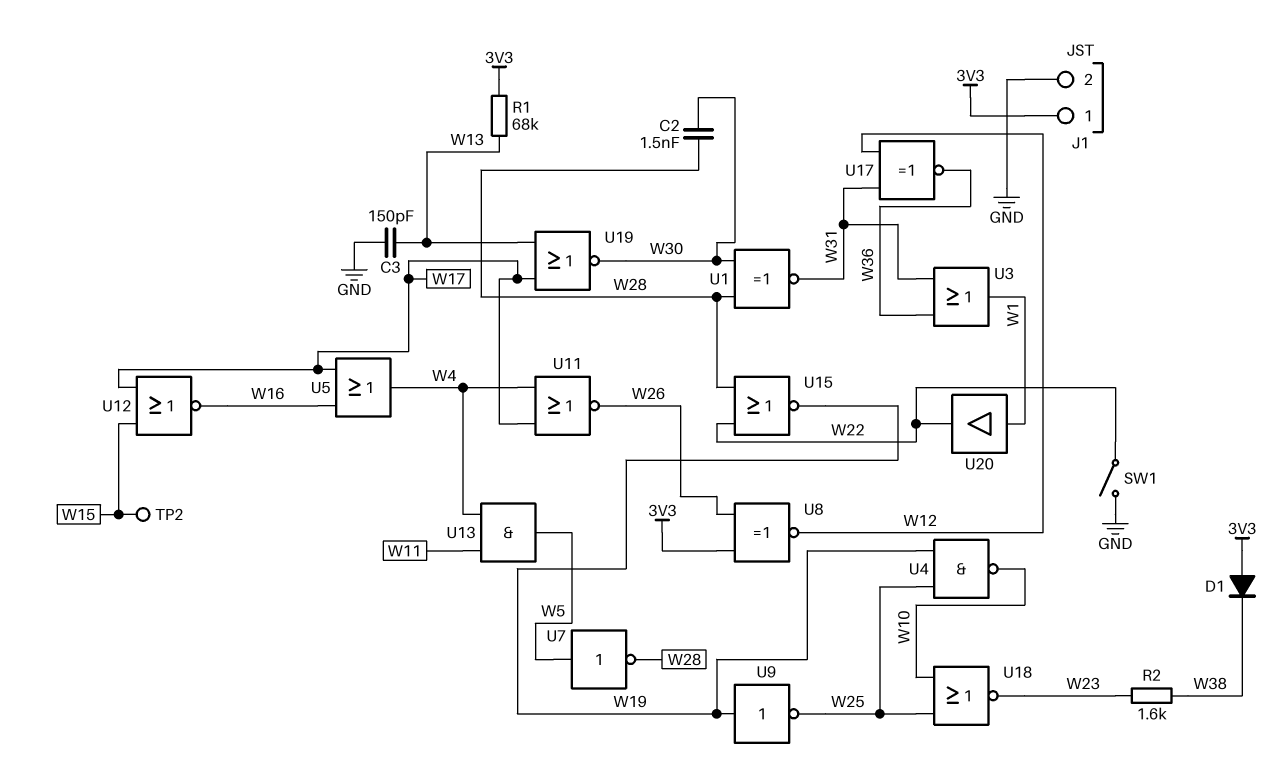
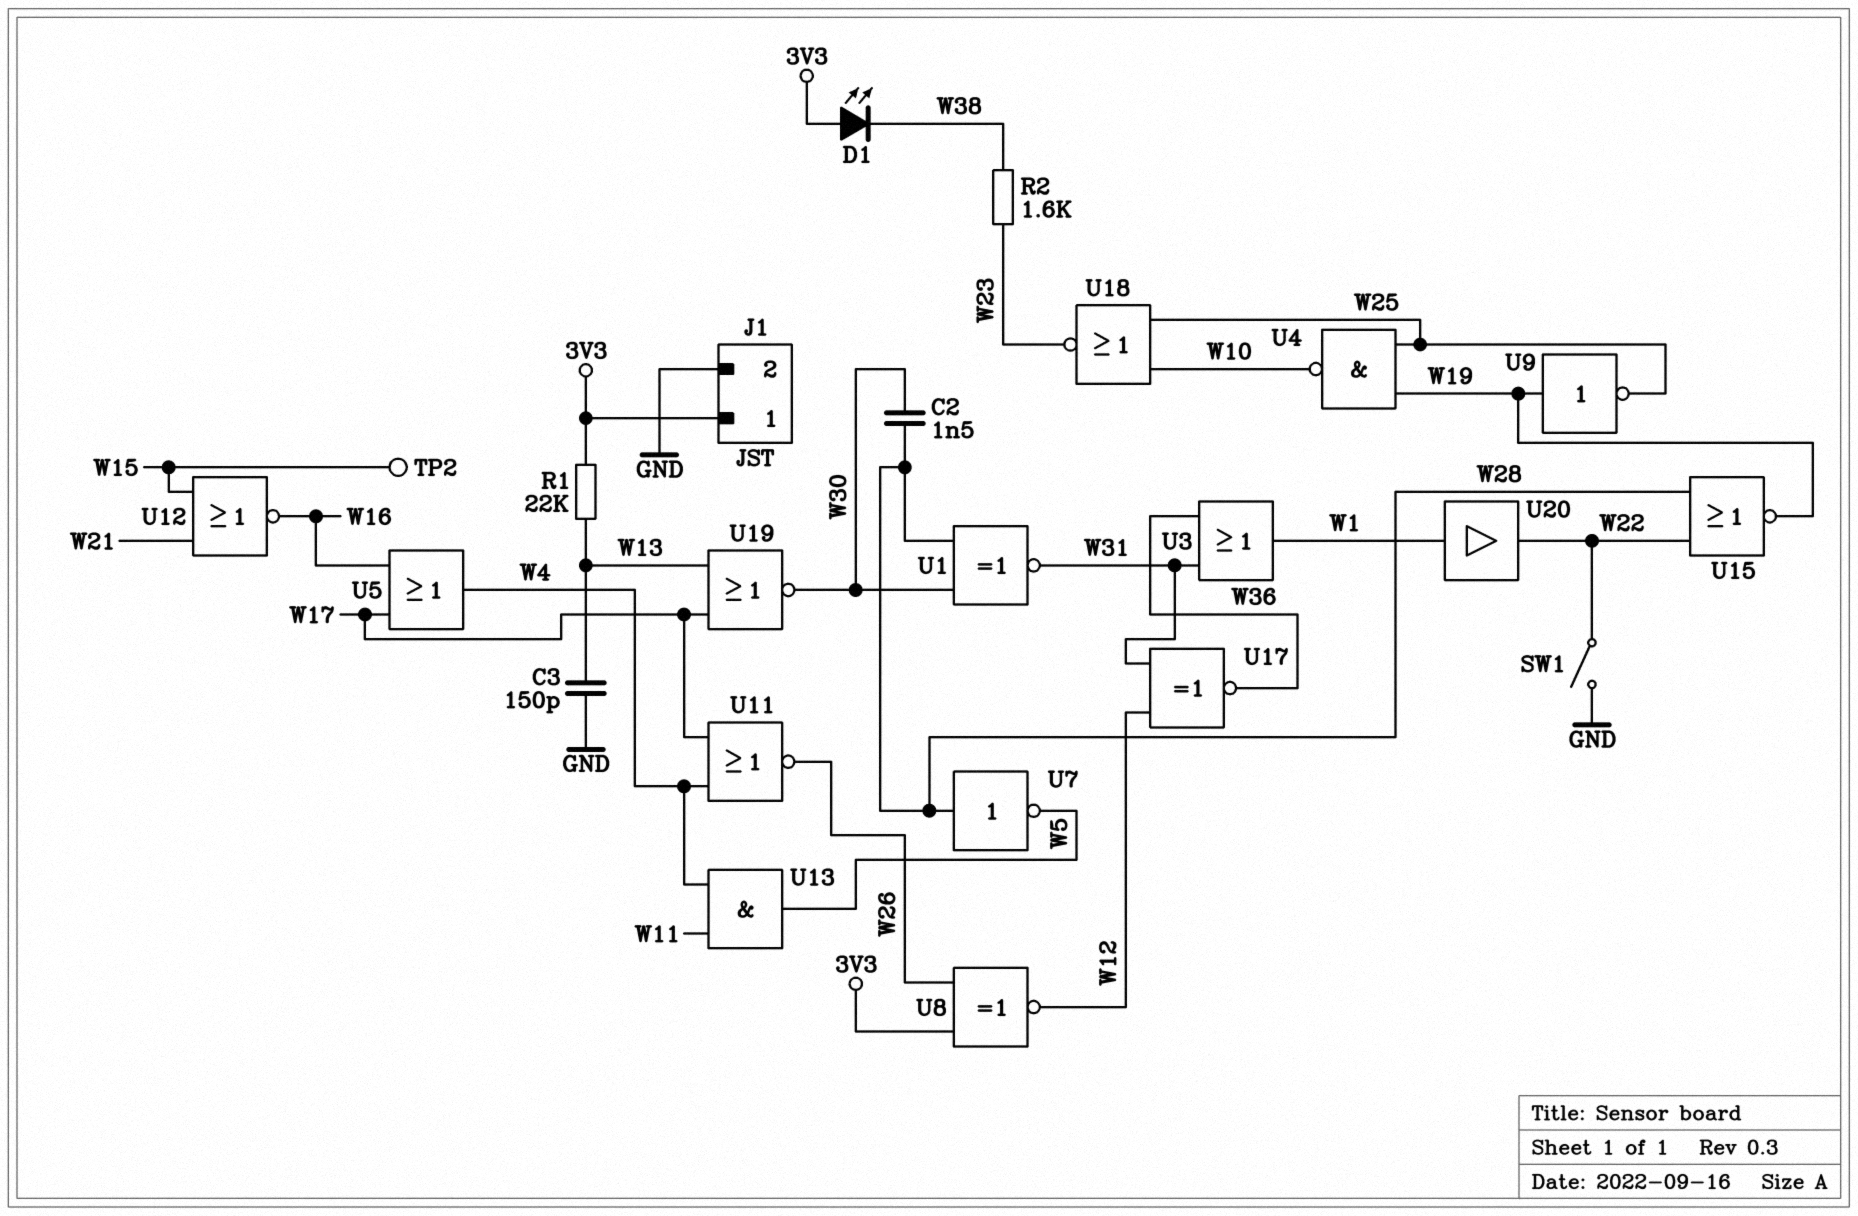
D1: diode (A 3V3, K W38) -> LED (A 3V3, K W38)
R1: 68k (3V3, W13) -> 22k (3V3, W13)
U7: NOT (in W5, out W28) -> NOT (in W28, out W5)
U12: NOR (in W15, in W17, out W16) -> NOR (in W15, in W21, out W16)

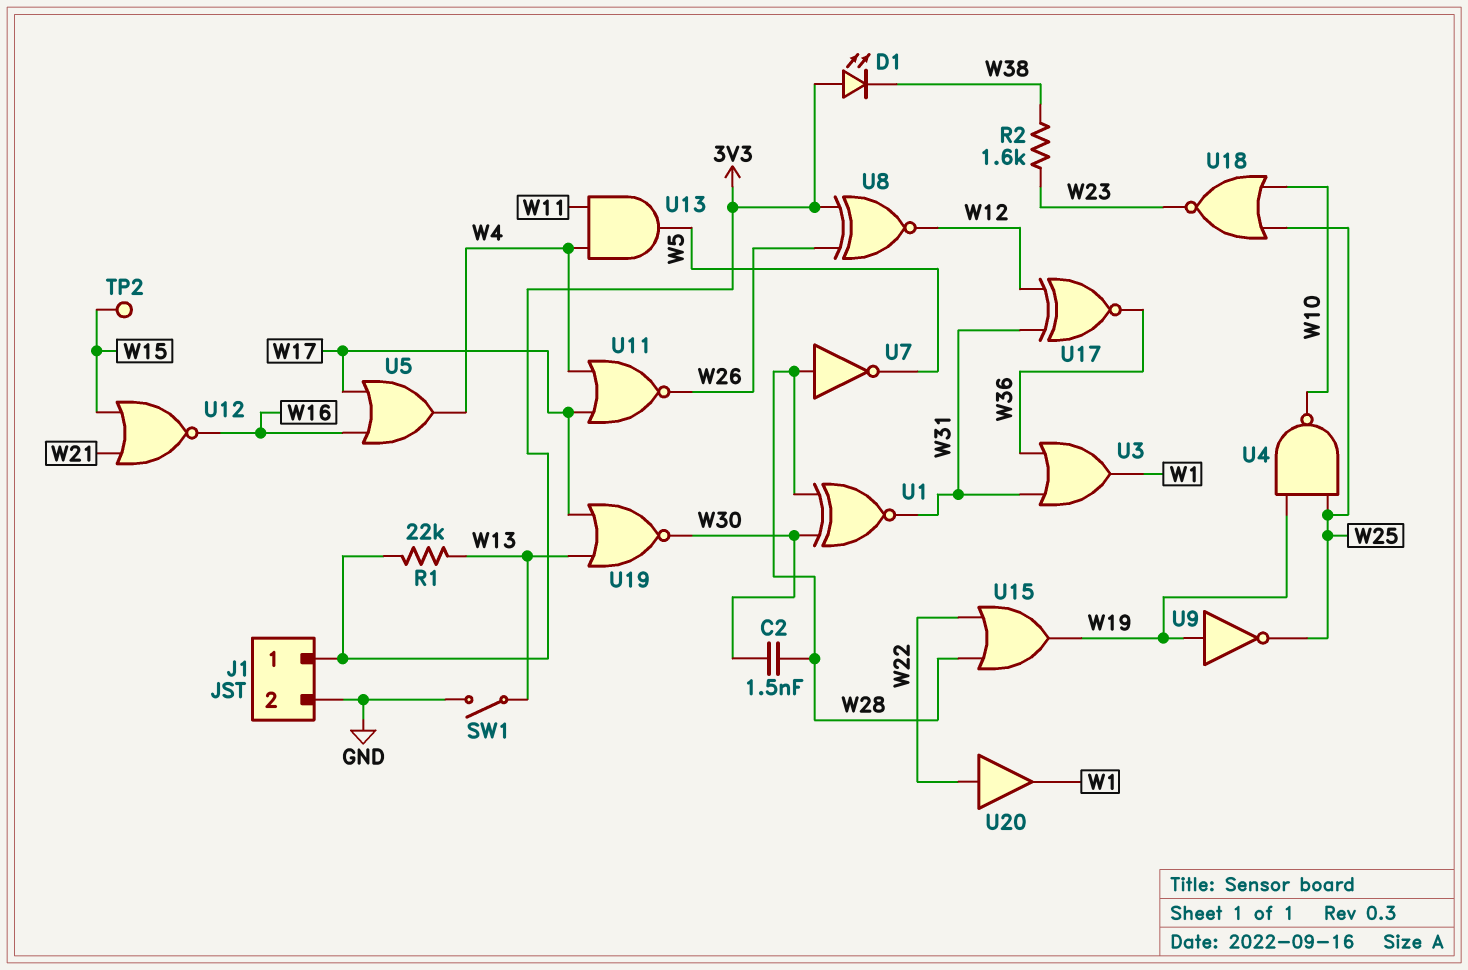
C3: 150pF (GND, W13) -> none
SW1: switch (GND, W22) -> switch (GND, W13)
U15: NOR (in W22, in W28, out W19) -> OR (in W22, in W28, out W19)
U20: buffer (in W1, out W22) -> buffer (in W22, out W1)

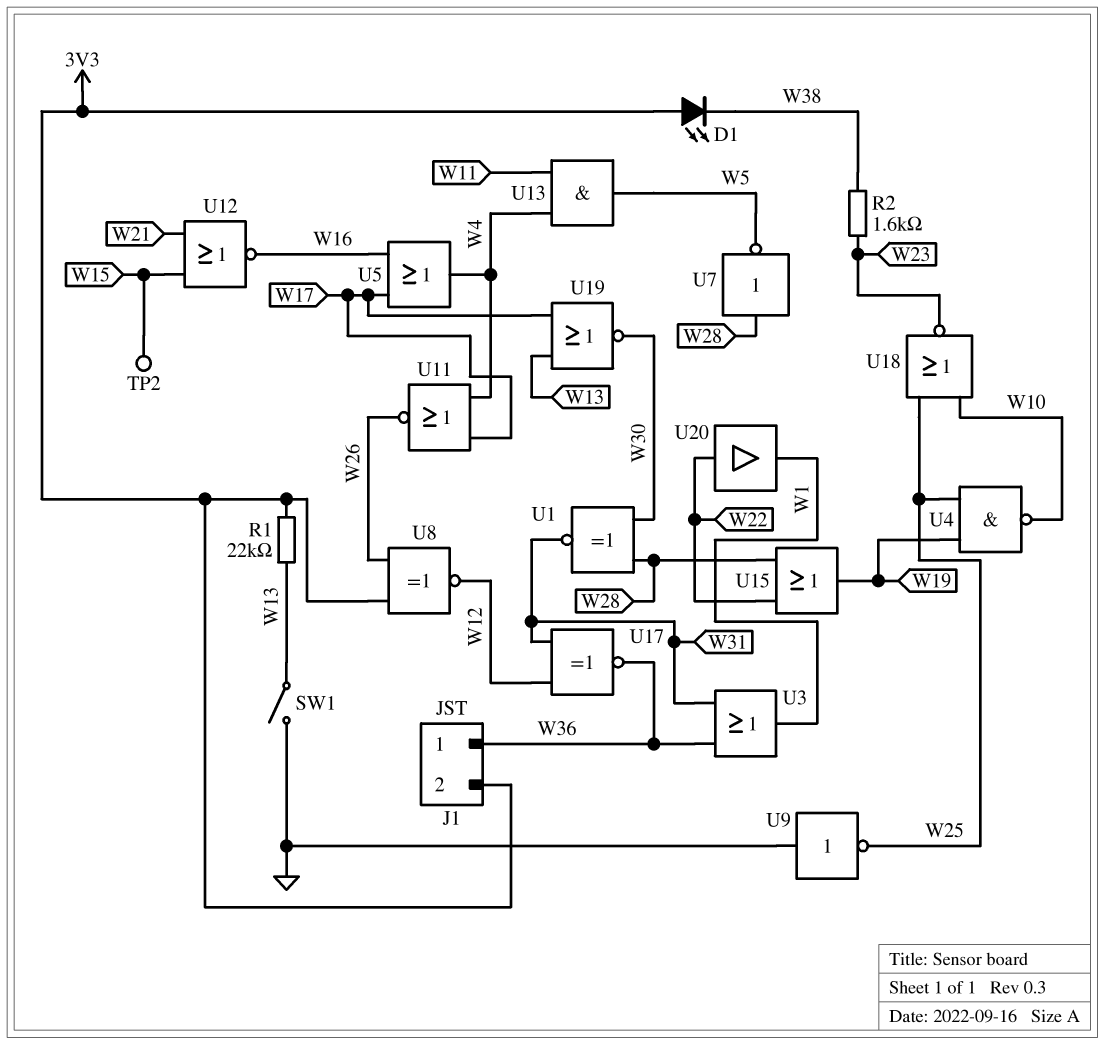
C2: 1.5nF (W28, W30) -> none
J1 pin 1: 3V3 -> W36
J1 pin 2: GND -> 3V3
U9: NOT (in W19, out W25) -> NOT (in GND, out W25)

